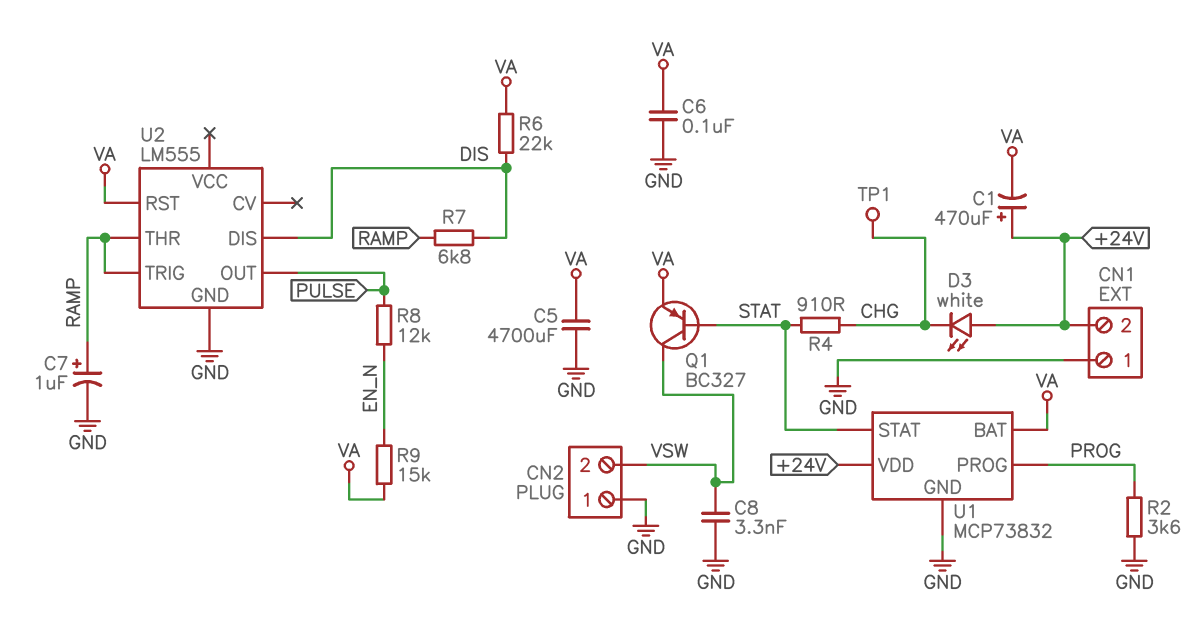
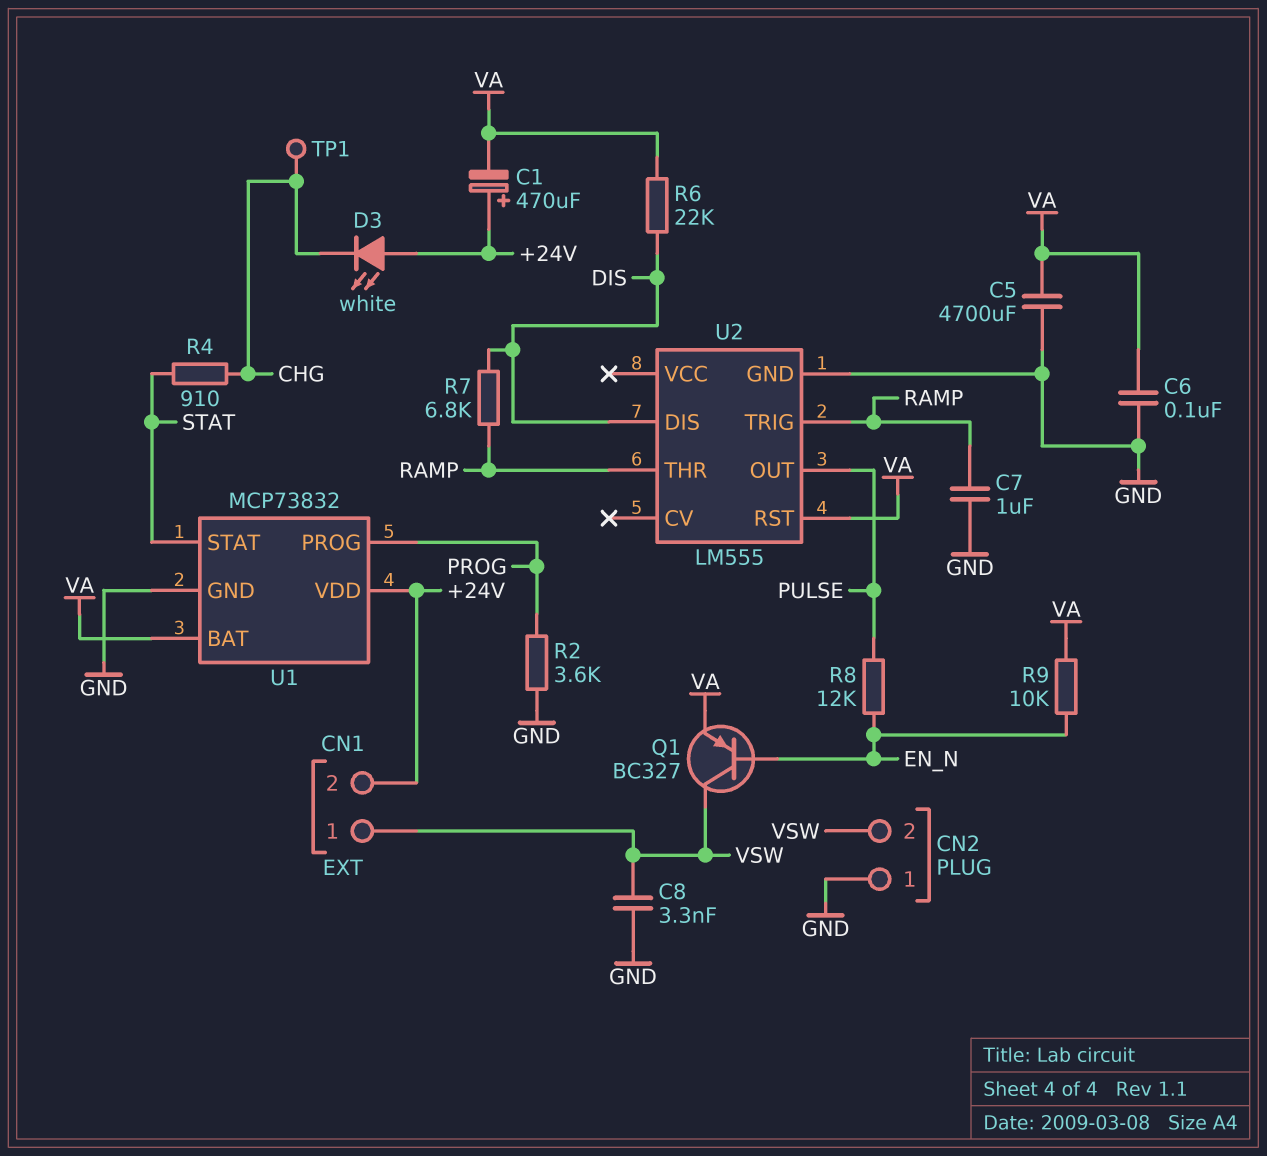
C7: 1uF (plus RAMP, minus GND) -> 1uF (GND, RAMP)
CN1 pin 1: GND -> VSW
Q1: PNP BC327 (B STAT, C VSW, E VA) -> PNP BC327 (B EN_N, C VSW, E VA)
R9: 15k (EN_N, VA) -> 10k (EN_N, VA)

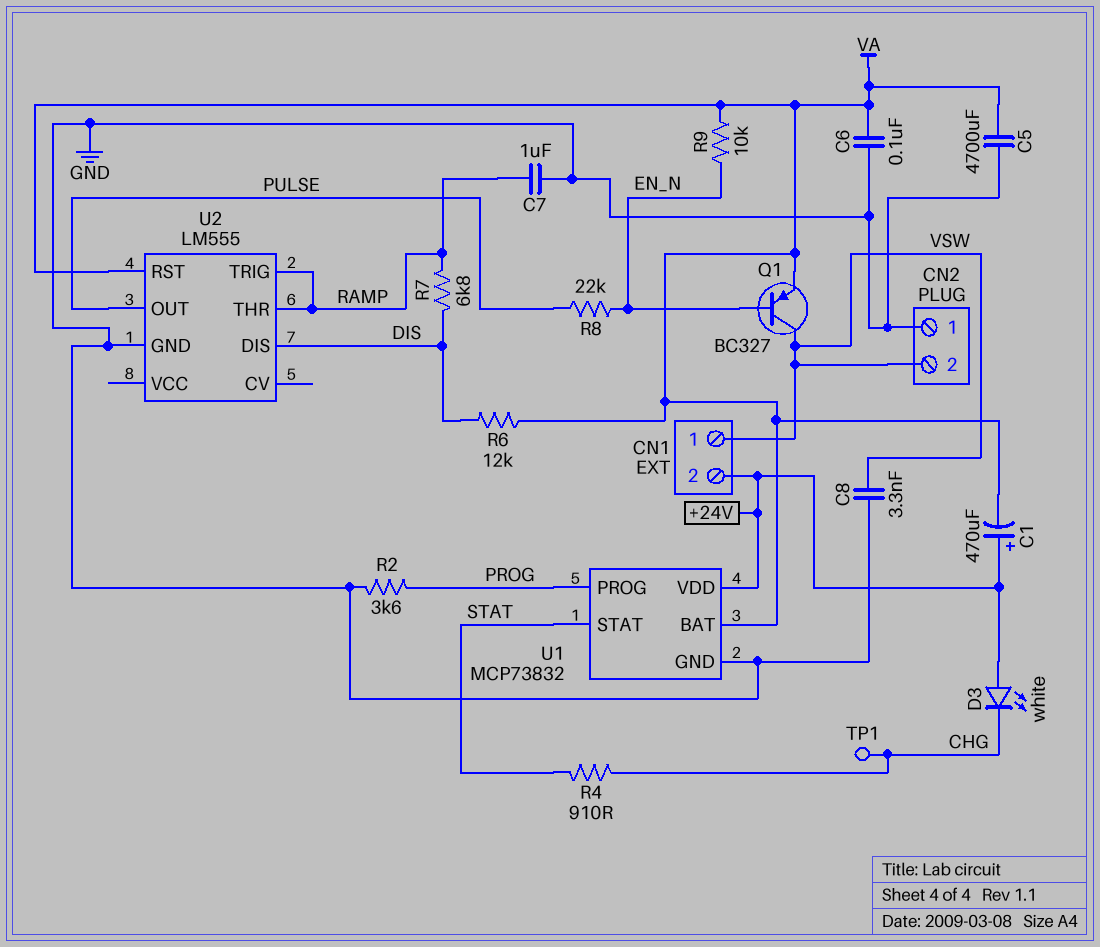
R6: 22k (DIS, VA) -> 12k (DIS, VA)
R8: 12k (EN_N, PULSE) -> 22k (EN_N, PULSE)

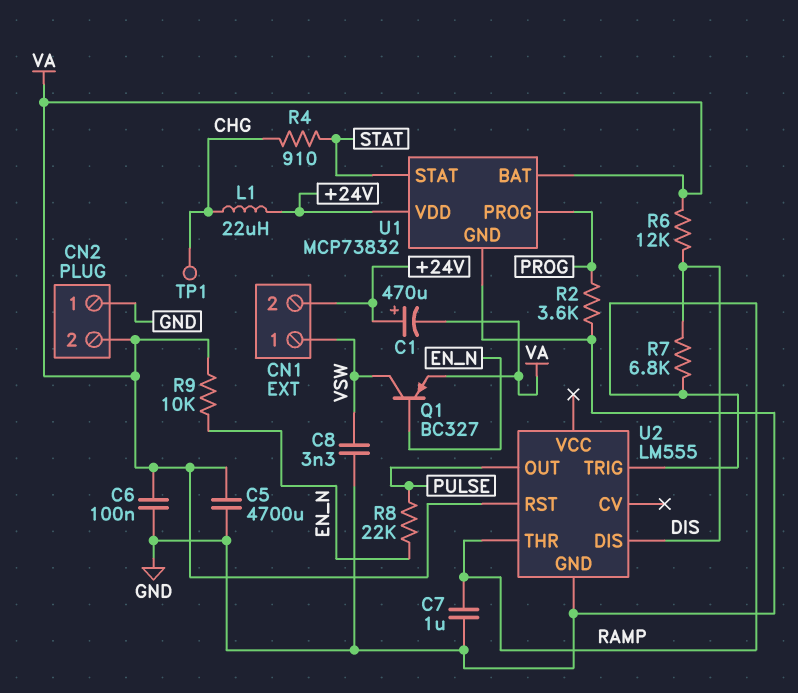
CN2 pin 2: VSW -> VA
D3: LED white (A +24V, K CHG) -> none
L1: none -> 22uH (+24V, CHG)

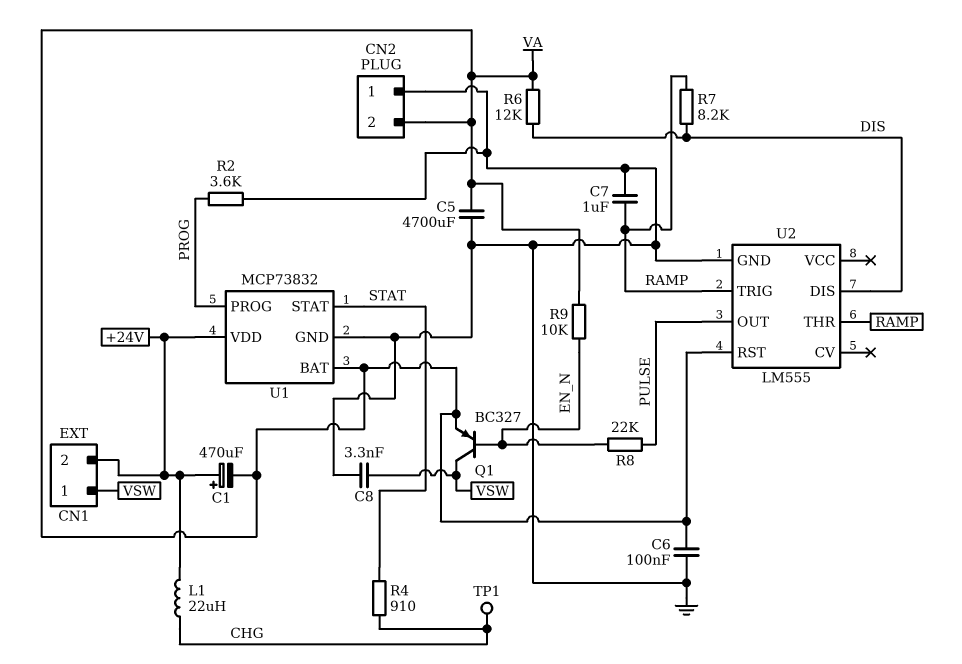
R7: 6.8k (DIS, RAMP) -> 8.2k (DIS, RAMP)

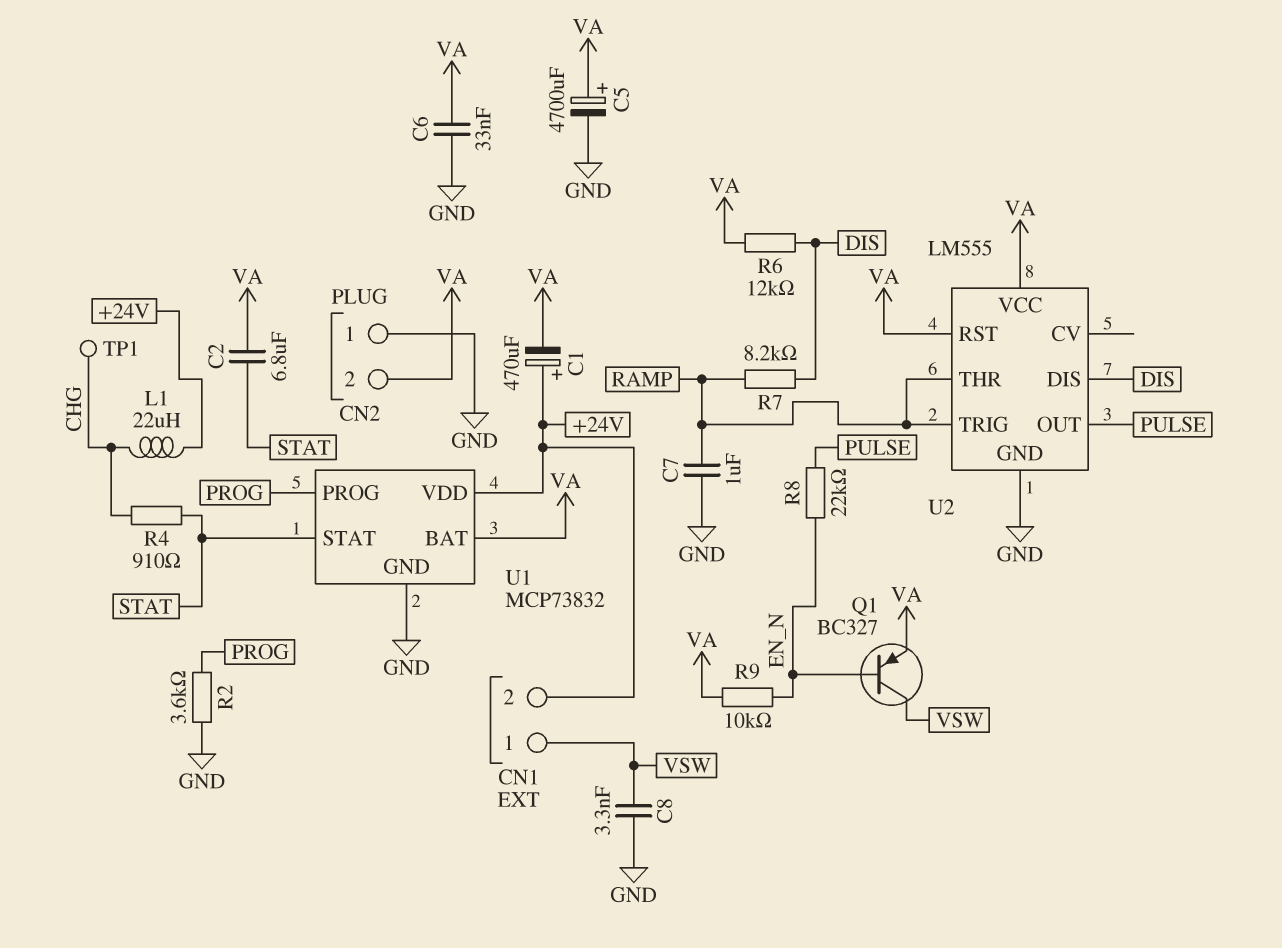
C2: none -> 6.8uF (STAT, VA)
C5: 4700uF (GND, VA) -> 4700uF (plus VA, minus GND)
C6: 100nF (GND, VA) -> 33nF (GND, VA)
U2 pin VCC: none -> VA

